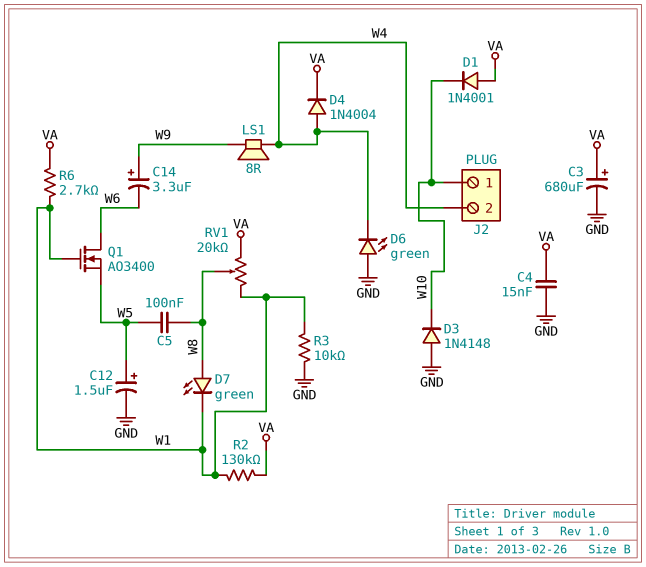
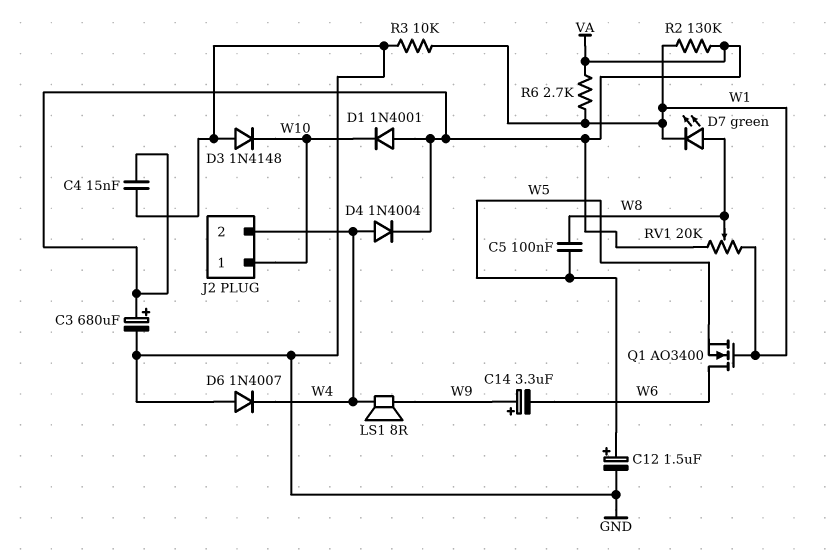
D6: LED green (A GND, K W4) -> diode 1N4007 (A GND, K W4)

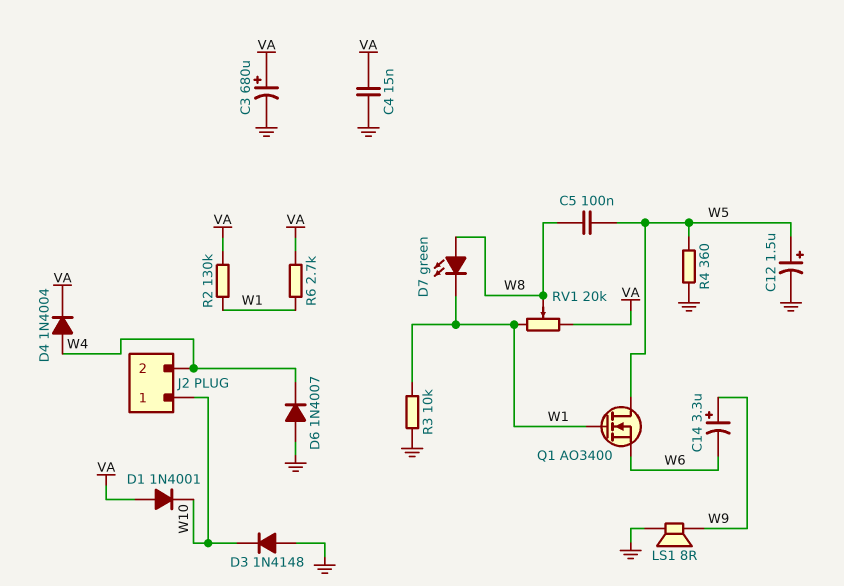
LS1: speaker 8R (W4, W9) -> speaker 8R (GND, W9)
Q1: NMOS AO3400 (G W1, D W6, S W5) -> NMOS AO3400 (G W1, D W5, S W6)
R4: none -> 360 (GND, W5)

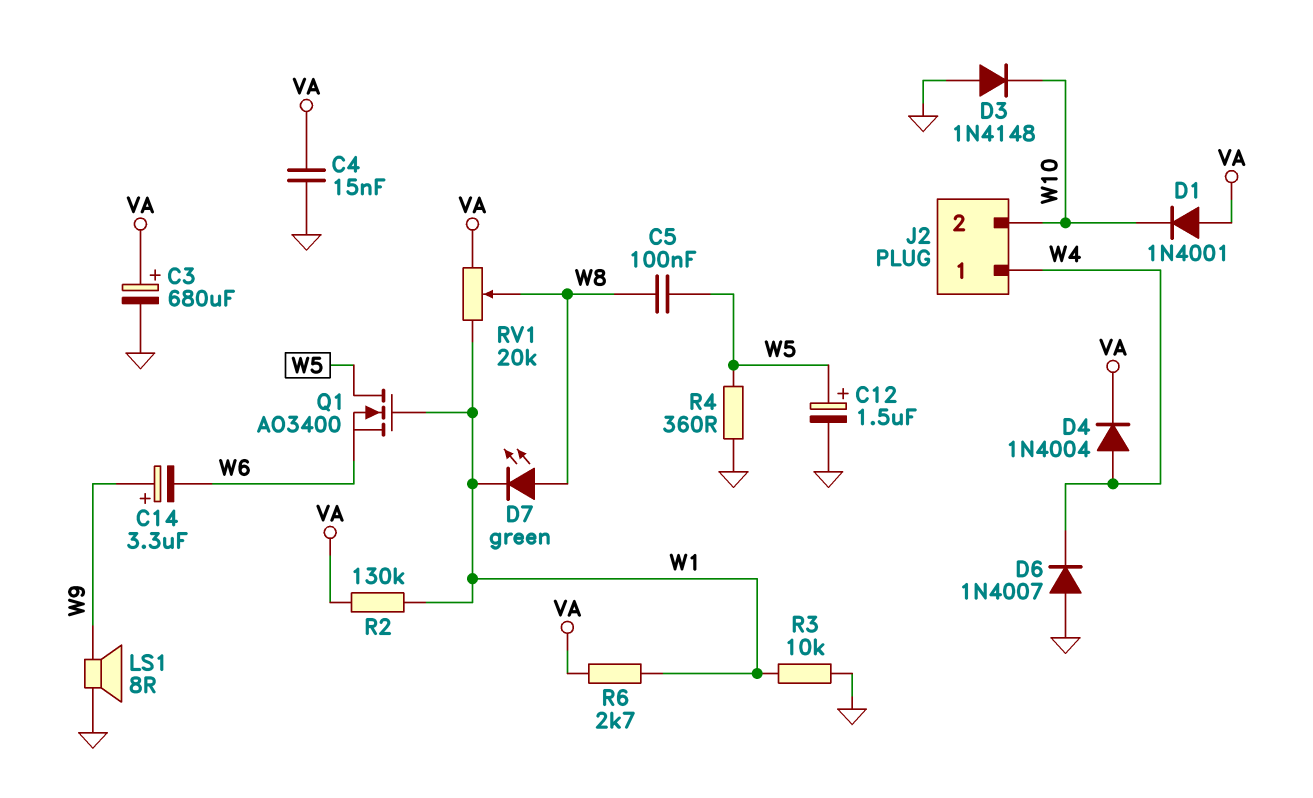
J2 pin 1: W10 -> W4
J2 pin 2: W4 -> W10

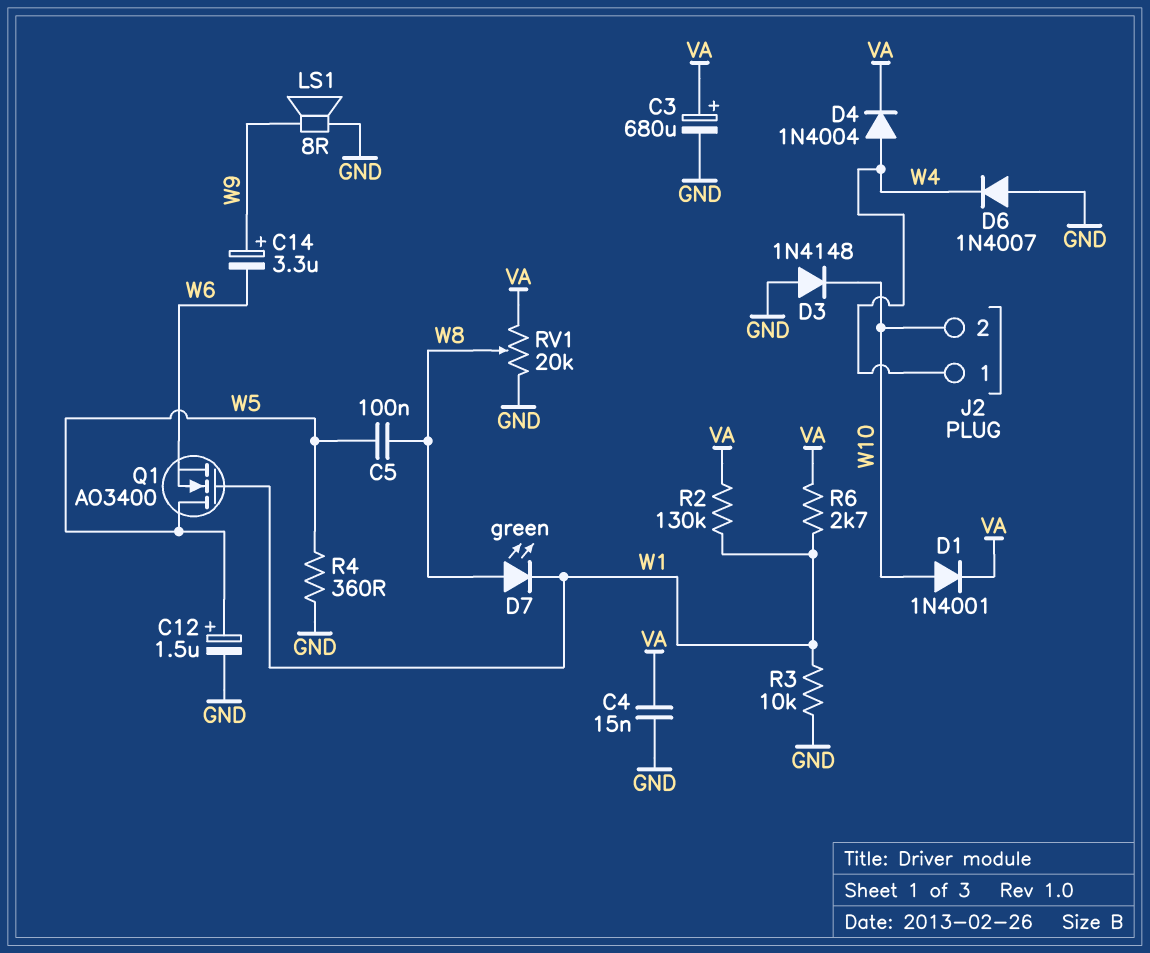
D1: diode 1N4001 (A VA, K W10) -> diode 1N4001 (A W10, K VA)
RV1: 20k (VA, W1, wiper W8) -> 20k (GND, VA, wiper W8)

